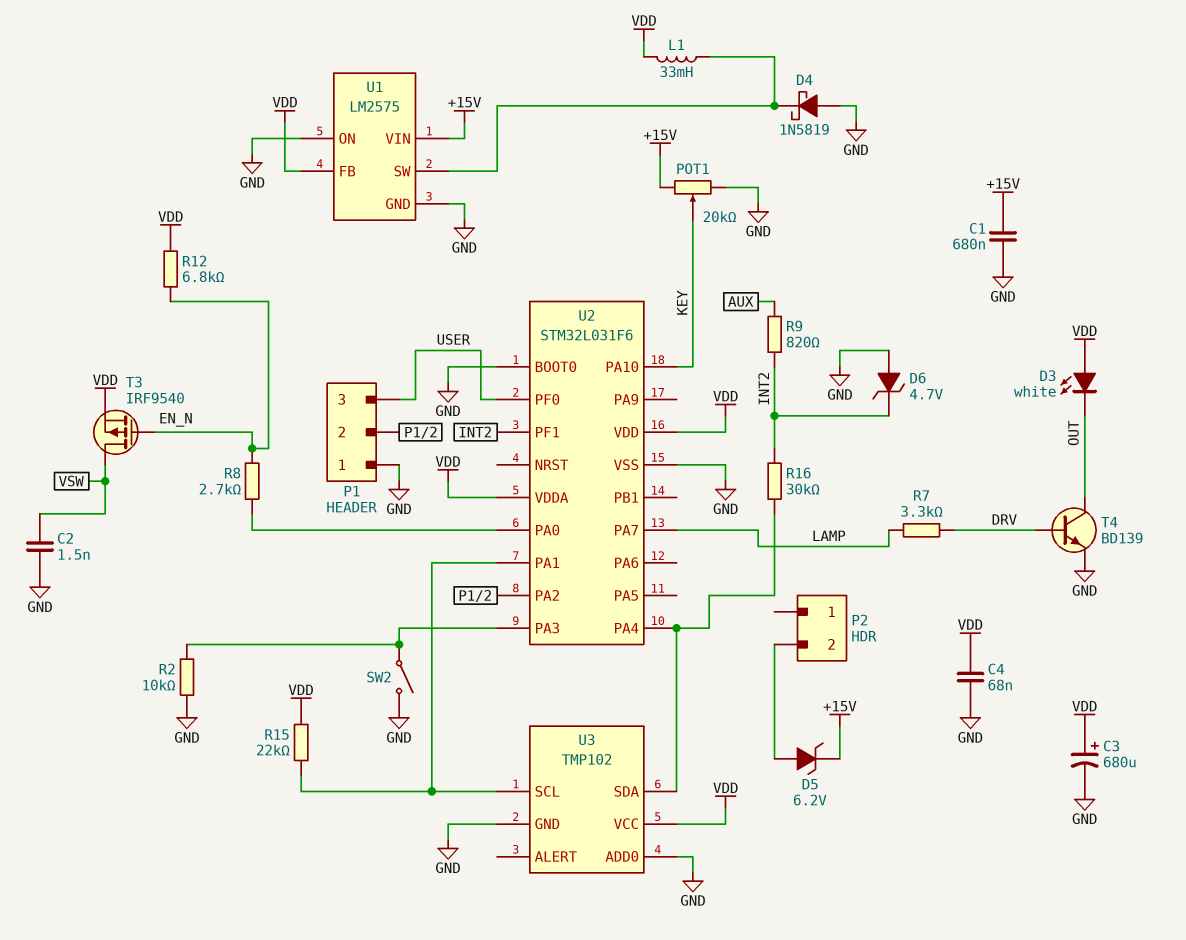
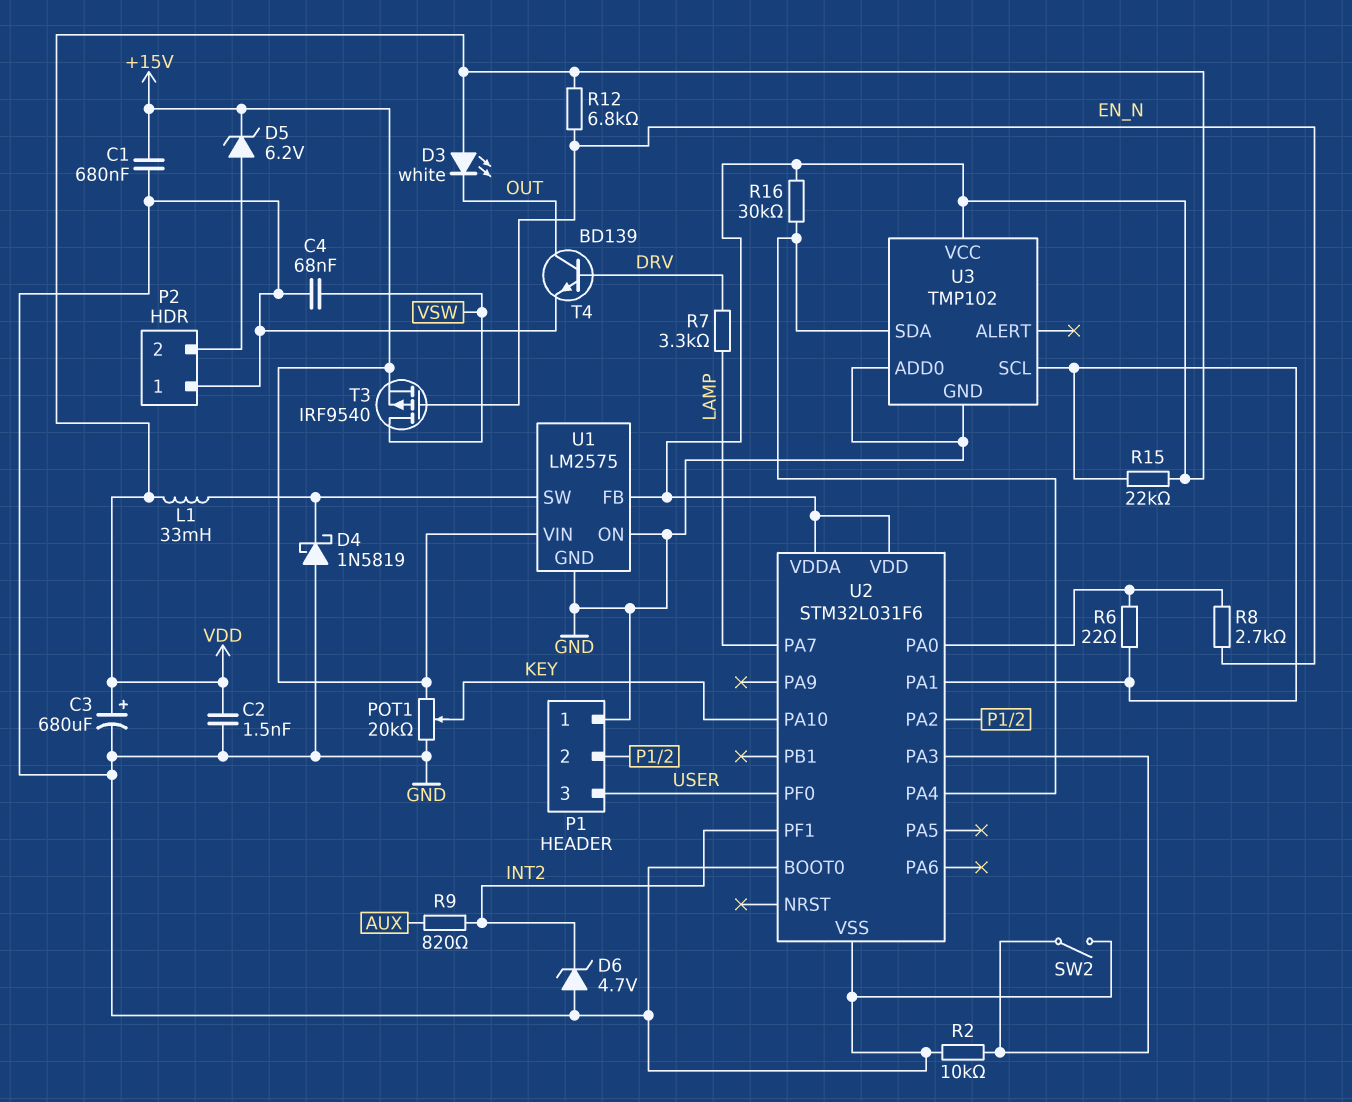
C2: 1.5nF (GND, VSW) -> 1.5nF (GND, VDD)
C4: 68nF (GND, VDD) -> 68nF (GND, VSW)
P2 pin 1: none -> GND
R6: none -> 22 (U2/PA0, U2/PA1)
R16: 30k (INT2, U2/PA4) -> 30k (U2/PA4, VDD)
T3: PMOS IRF9540 (G EN_N, D VSW, S VDD) -> PMOS IRF9540 (G EN_N, D VSW, S +15V)

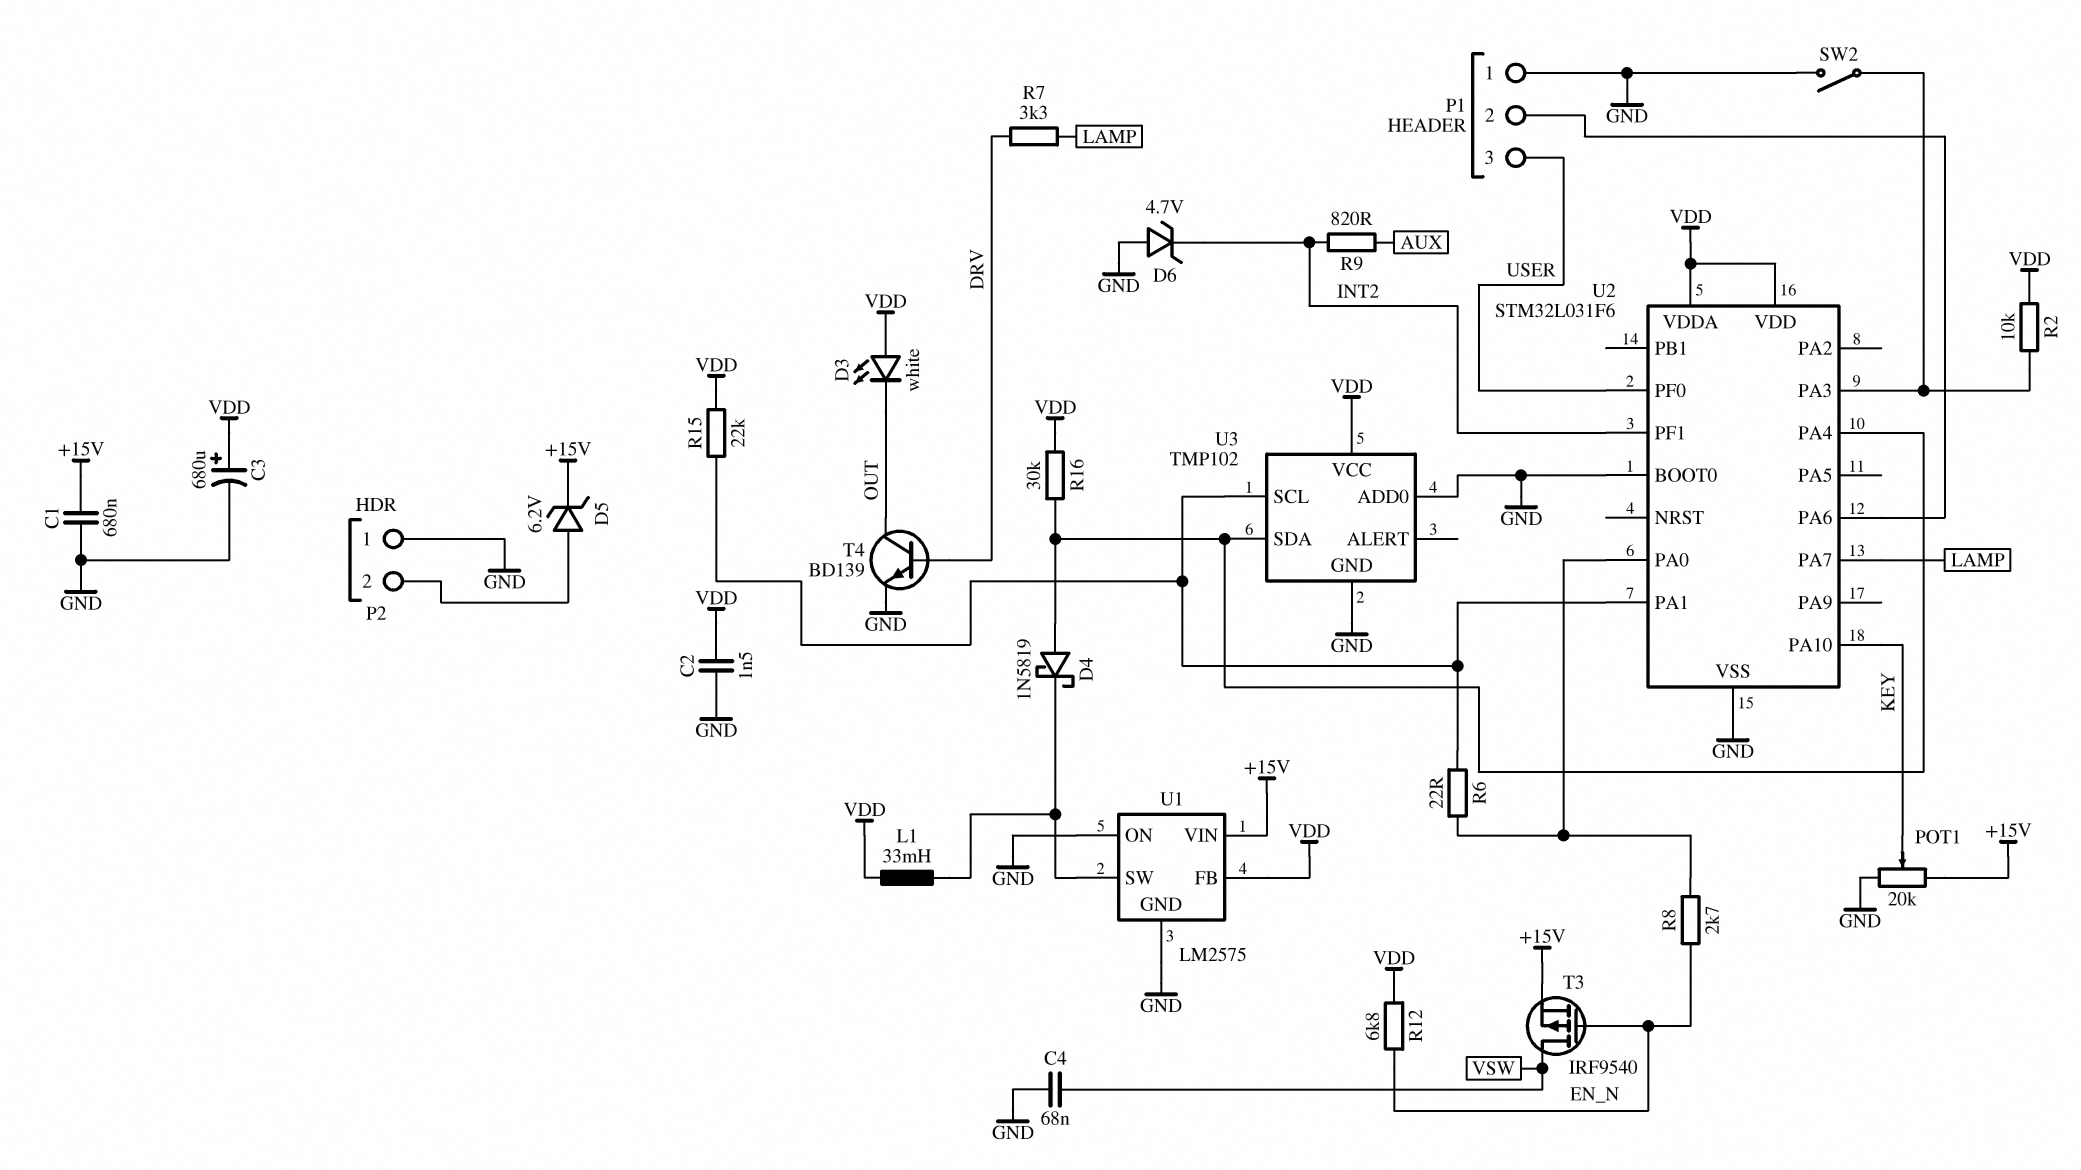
D4: schottky 1N5819 (A GND, K U1/SW) -> schottky 1N5819 (A U2/PA4, K U1/SW)
R2: 10k (GND, U2/PA3) -> 10k (U2/PA3, VDD)
U2 pin PA2: P1/2 -> none
U2 pin PA6: none -> P1/2

